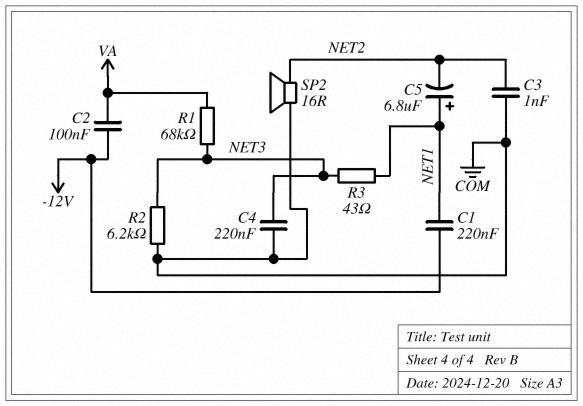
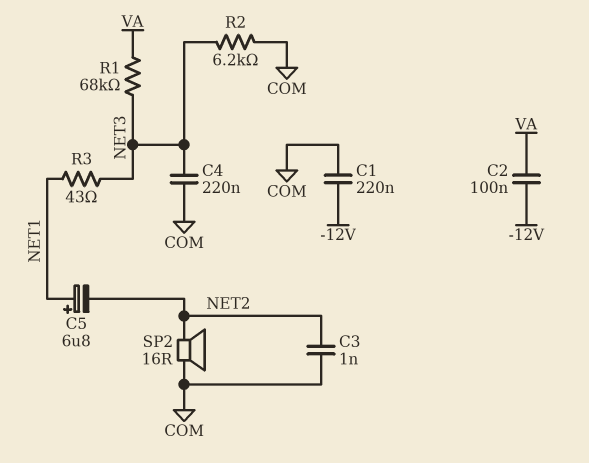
C1: 220nF (-12V, NET1) -> 220nF (-12V, COM)

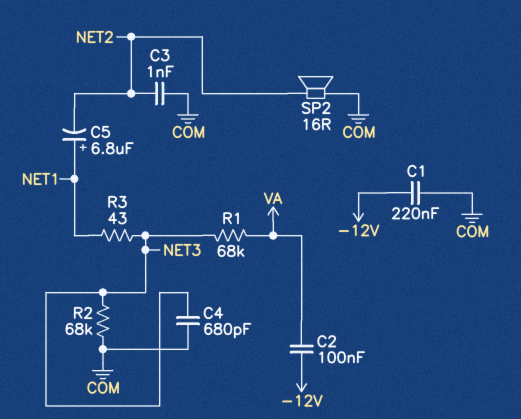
C4: 220nF (COM, NET3) -> 680pF (COM, NET3)
R2: 6.2k (COM, NET3) -> 68k (COM, NET3)

